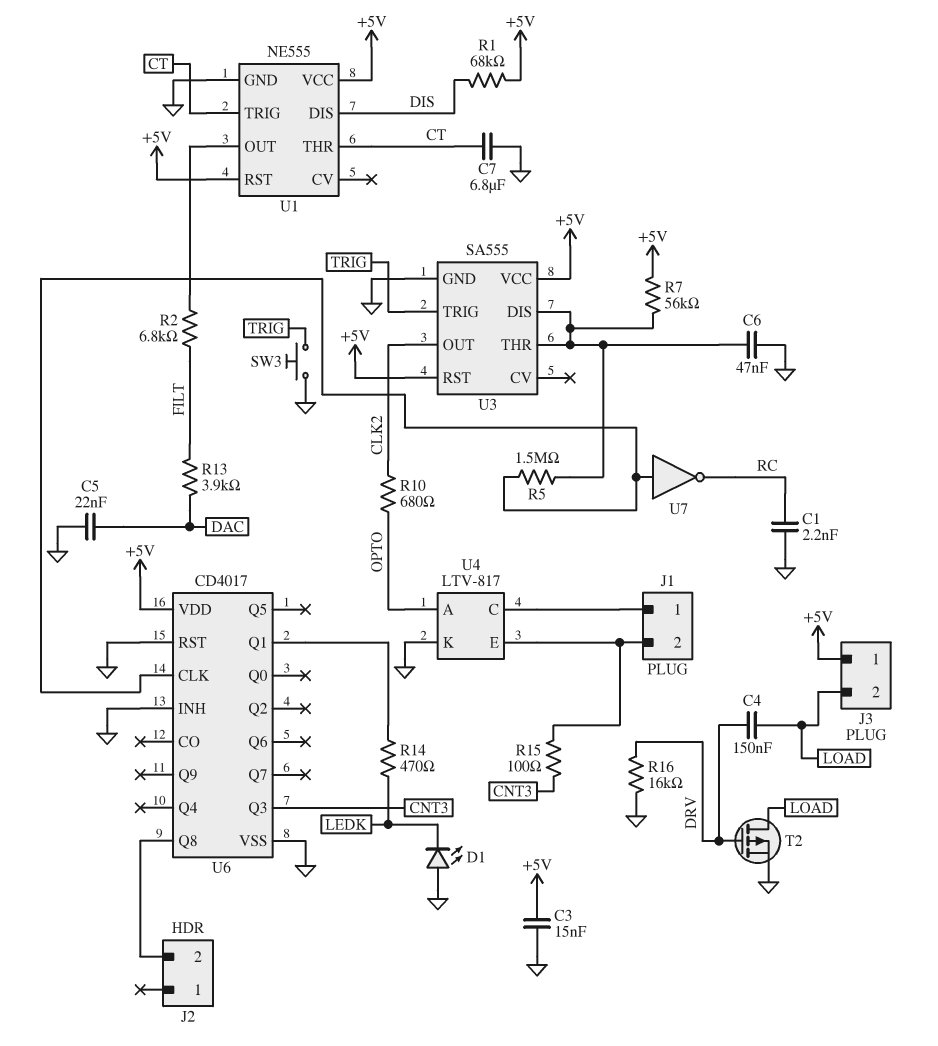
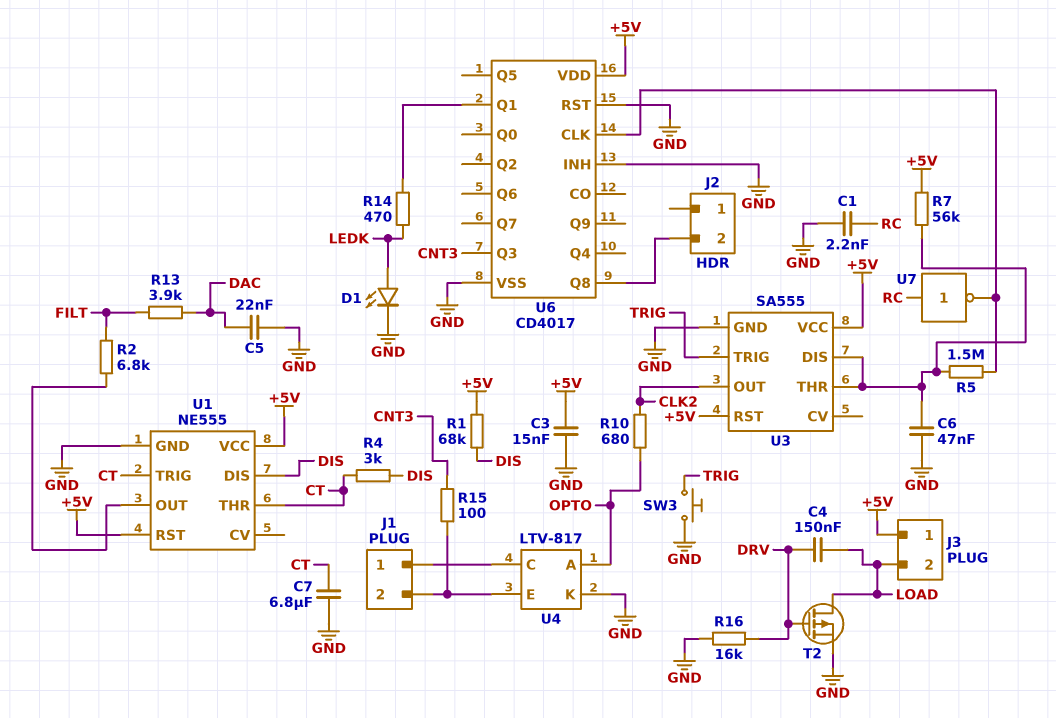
D1: LED (A GND, K LEDK) -> LED (A LEDK, K GND)
R4: none -> 3k (CT, DIS)
U7: NOT (in U6/CLK, out RC) -> NOT (in RC, out U6/CLK)

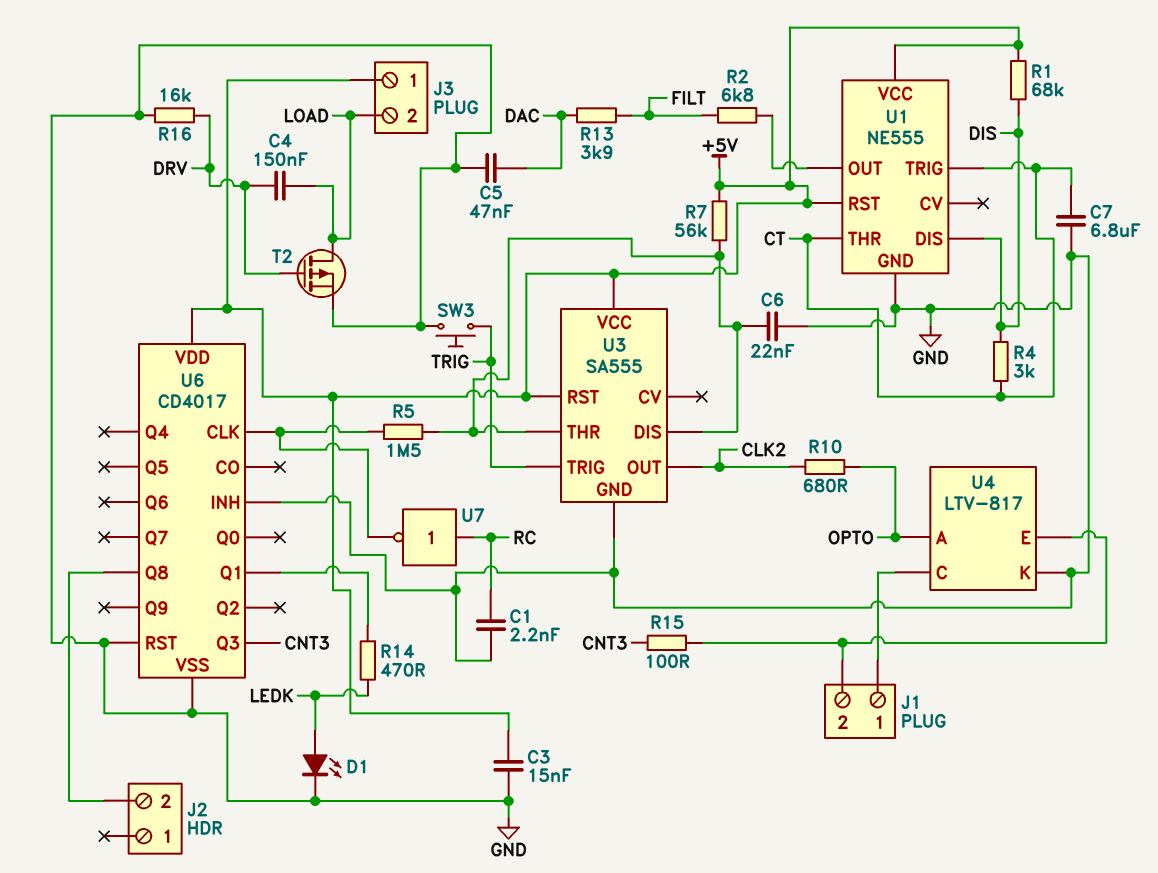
C5: 22nF (DAC, GND) -> 47nF (DAC, GND)
C6: 47nF (GND, U3/DIS) -> 22nF (GND, U3/DIS)

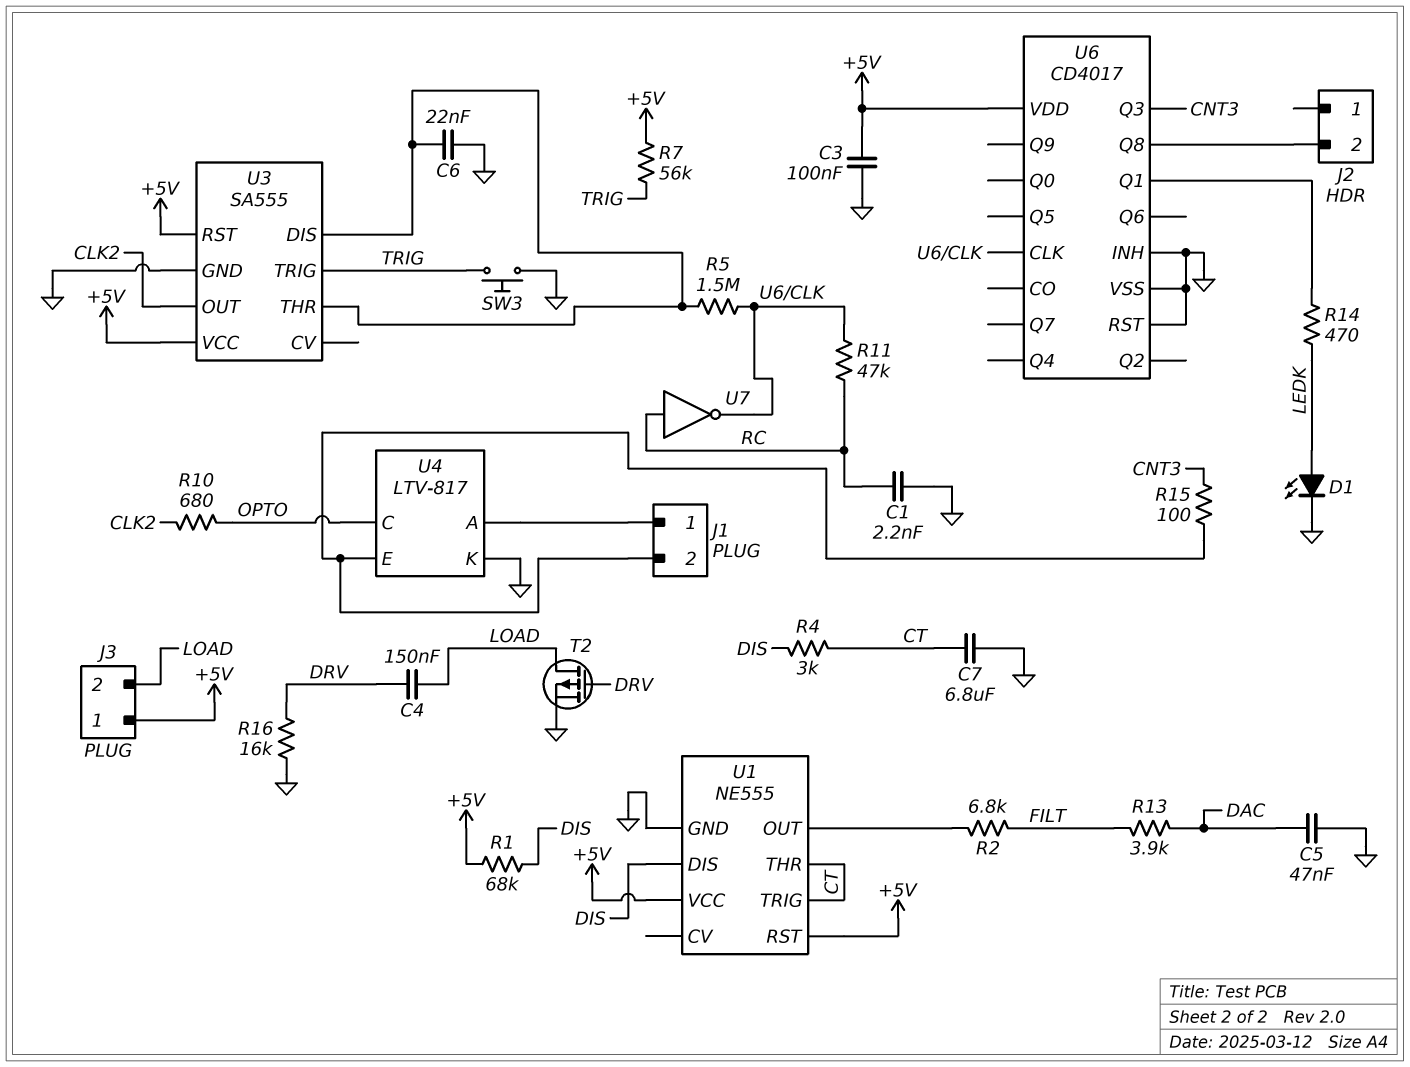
C3: 15nF (+5V, GND) -> 100nF (+5V, GND)
R7: 56k (+5V, U3/DIS) -> 56k (+5V, TRIG)
R11: none -> 47k (RC, U6/CLK)
U4 pin A: OPTO -> J1/1
U4 pin C: J1/1 -> OPTO

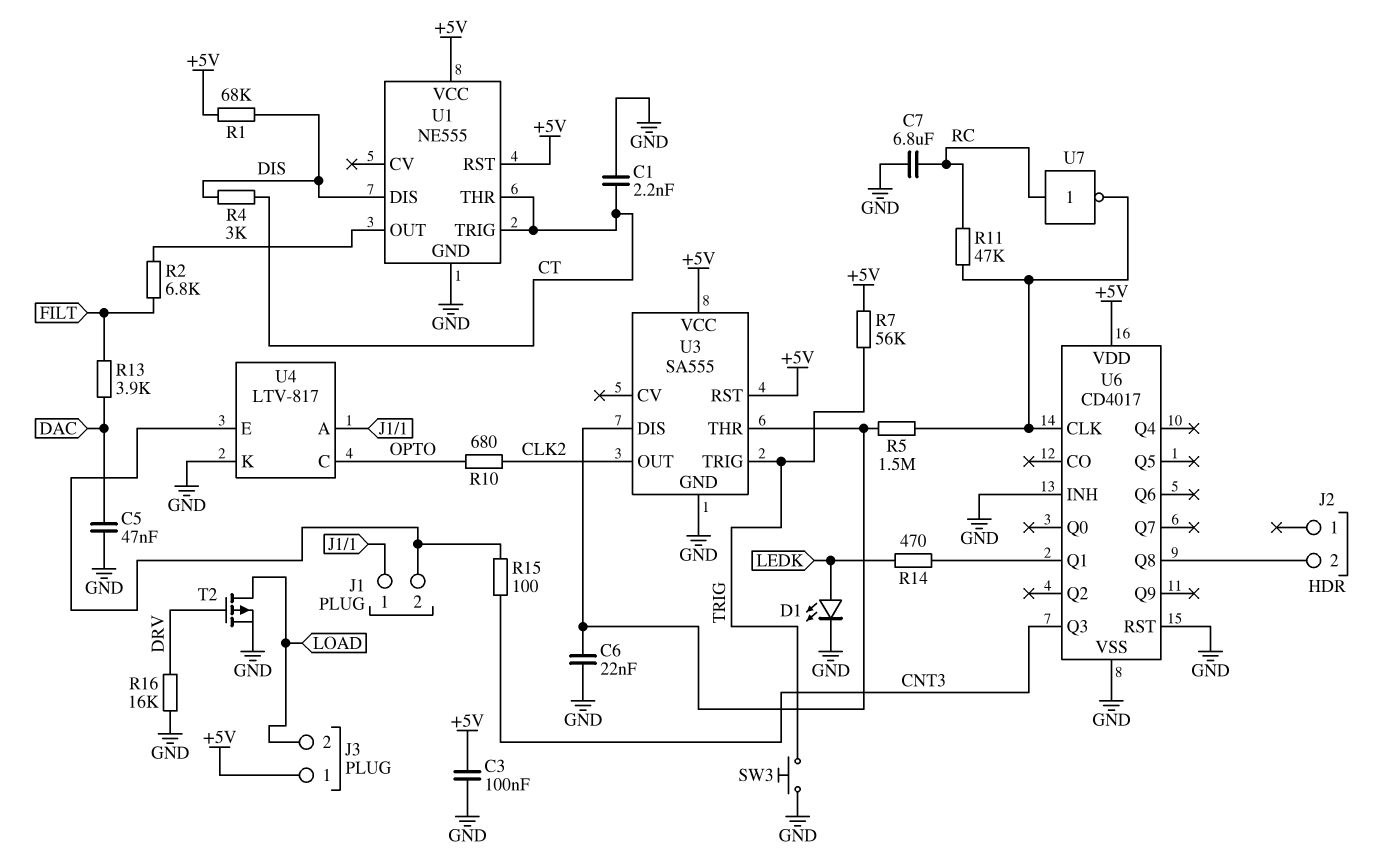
C1: 2.2nF (GND, RC) -> 2.2nF (CT, GND)
C4: 150nF (DRV, LOAD) -> none
C7: 6.8uF (CT, GND) -> 6.8uF (GND, RC)

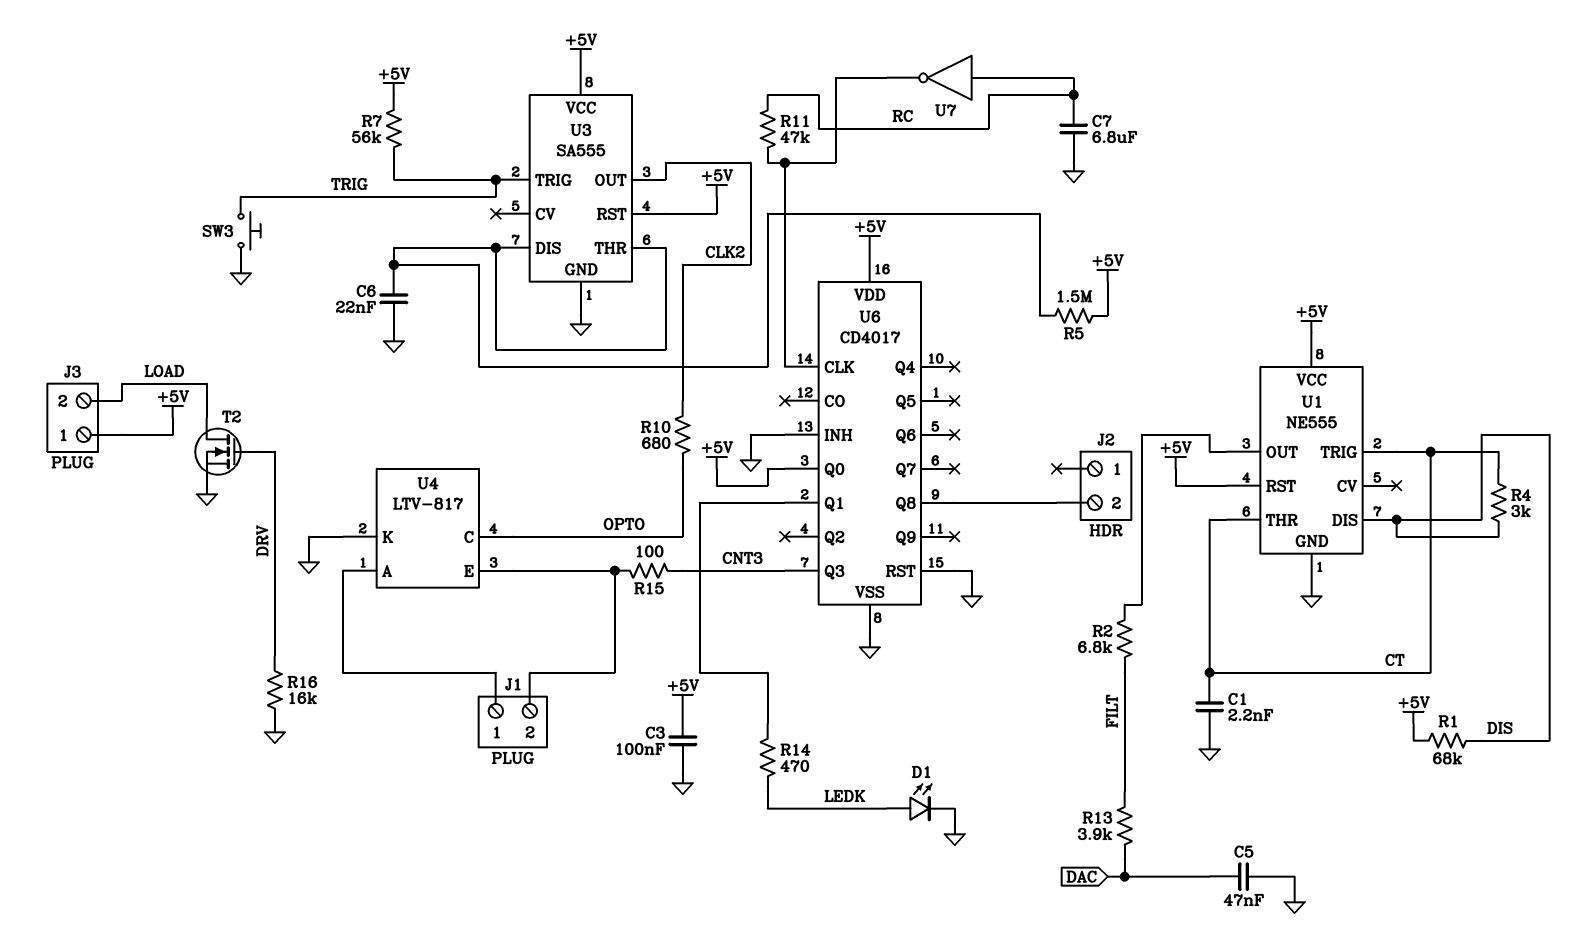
R5: 1.5M (U3/DIS, U6/CLK) -> 1.5M (+5V, U3/DIS)
T2: PMOS (G DRV, D LOAD, S GND) -> NMOS (G DRV, D LOAD, S GND)
U6 pin Q0: none -> +5V

